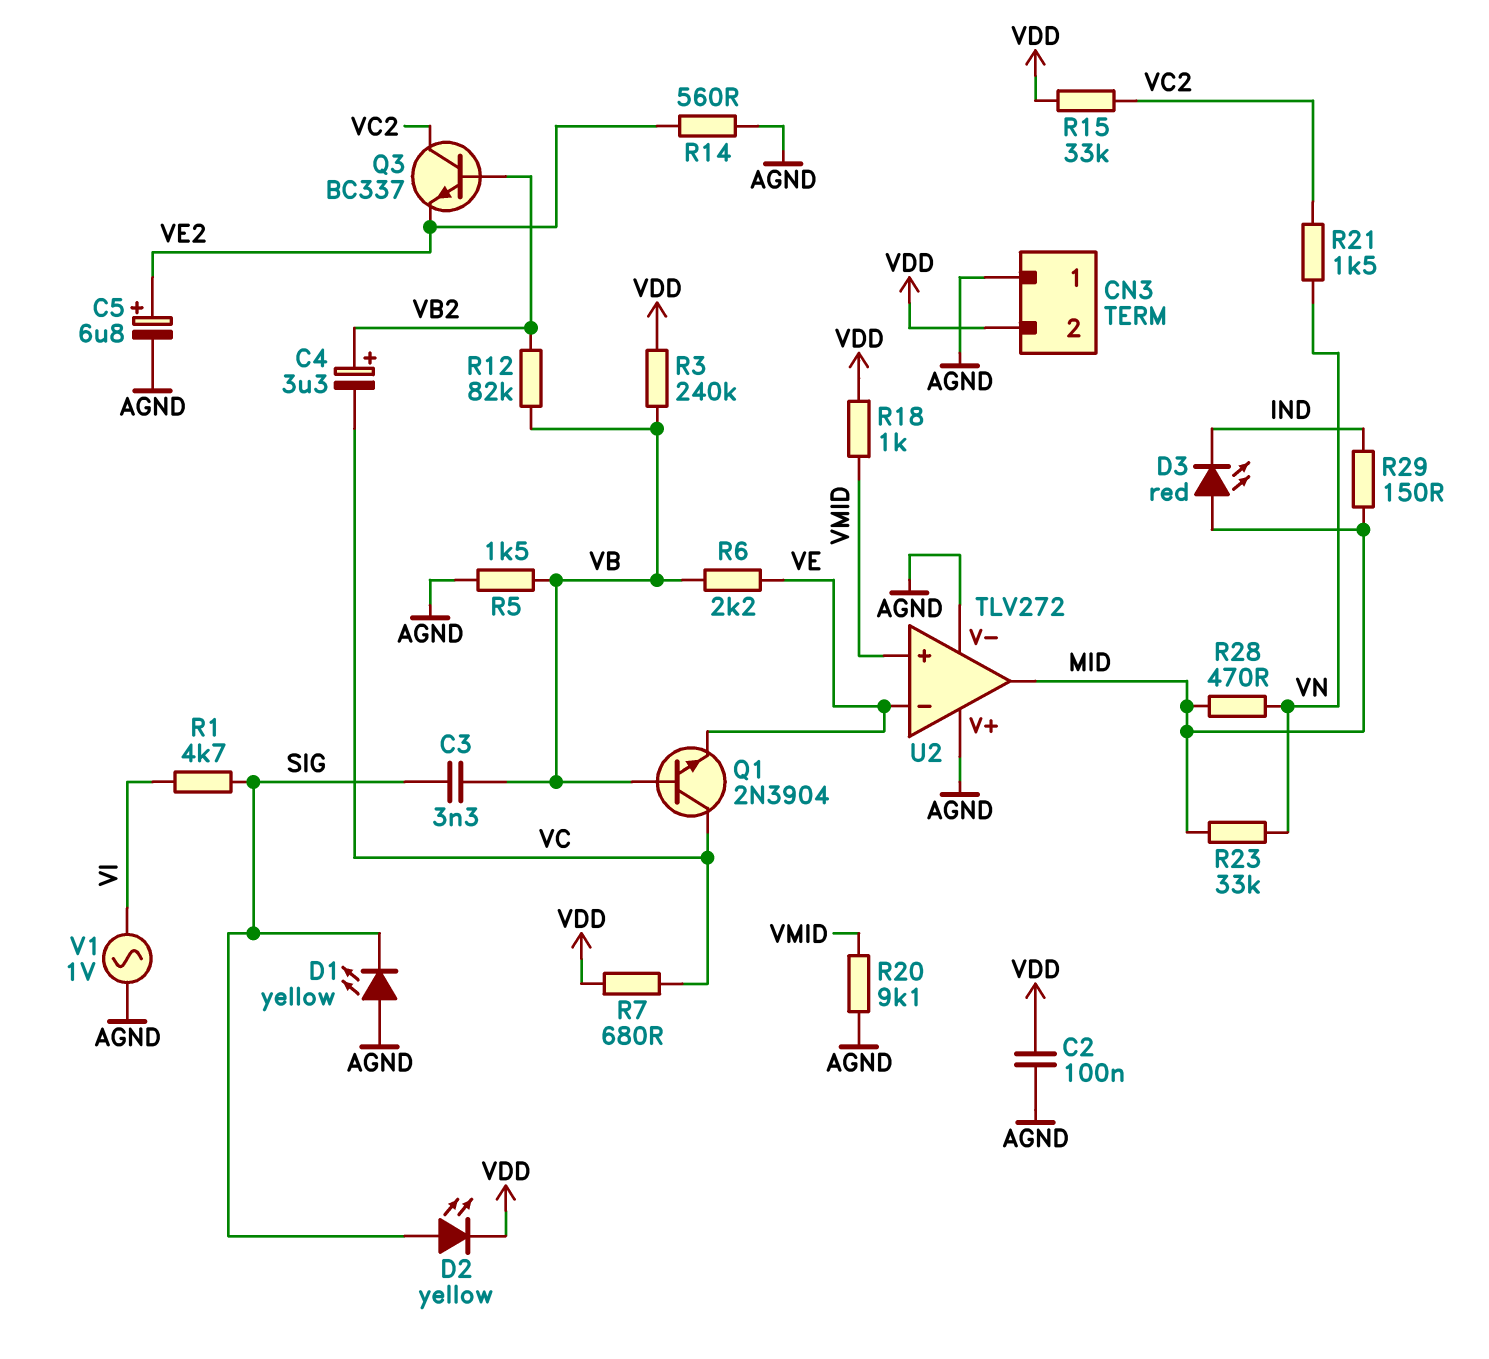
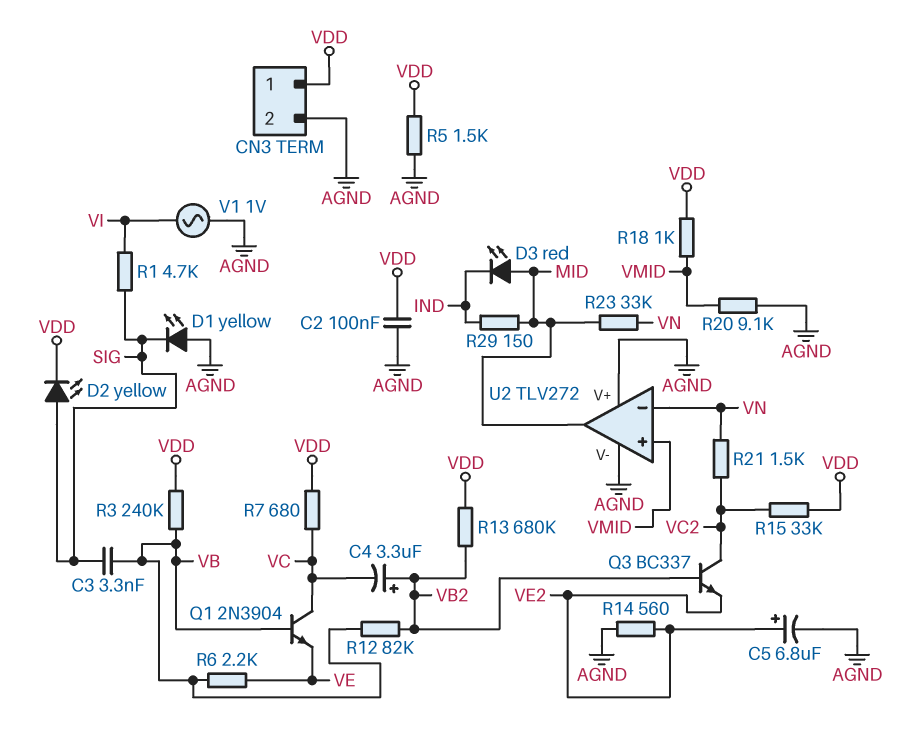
CN3 pin 1: AGND -> VDD
CN3 pin 2: VDD -> AGND
R5: 1.5k (AGND, VB) -> 1.5k (AGND, VDD)
R13: none -> 680k (VB2, VDD)
R28: 470 (MID, VN) -> none
U2 pin in-: VE -> VN

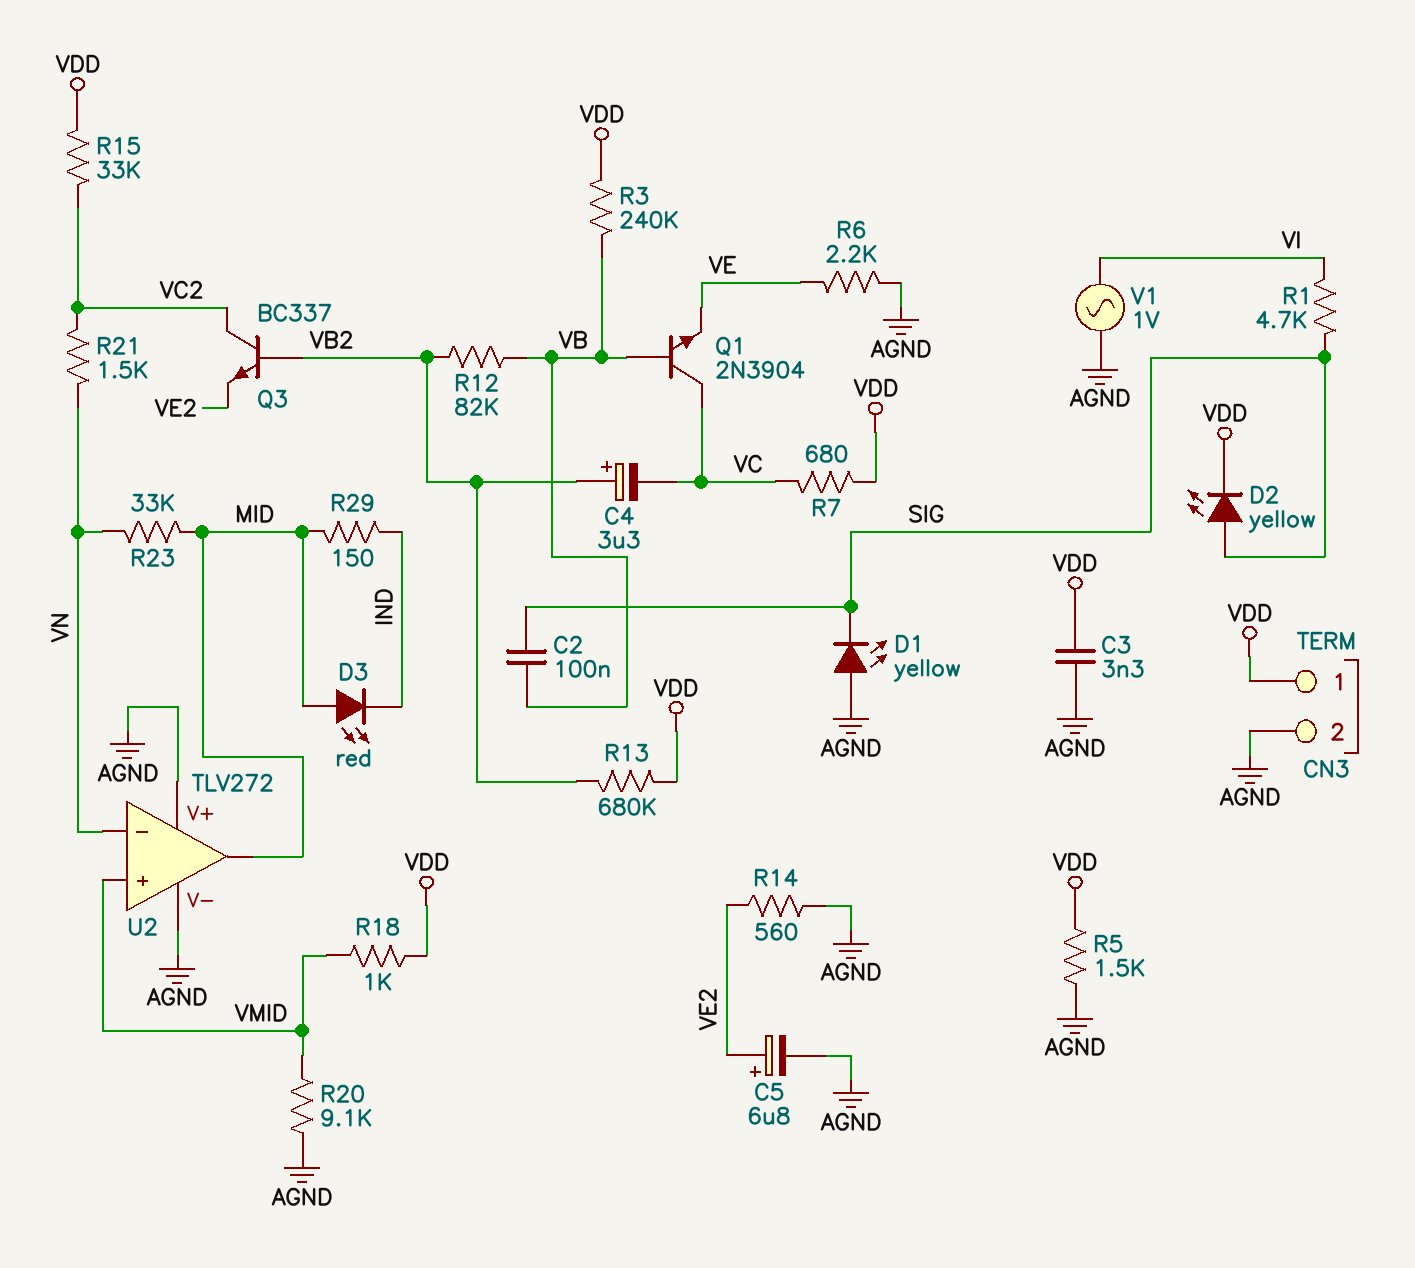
C2: 100nF (AGND, VDD) -> 100nF (SIG, VB)
C3: 3.3nF (SIG, VB) -> 3.3nF (AGND, VDD)
R6: 2.2k (VB, VE) -> 2.2k (AGND, VE)

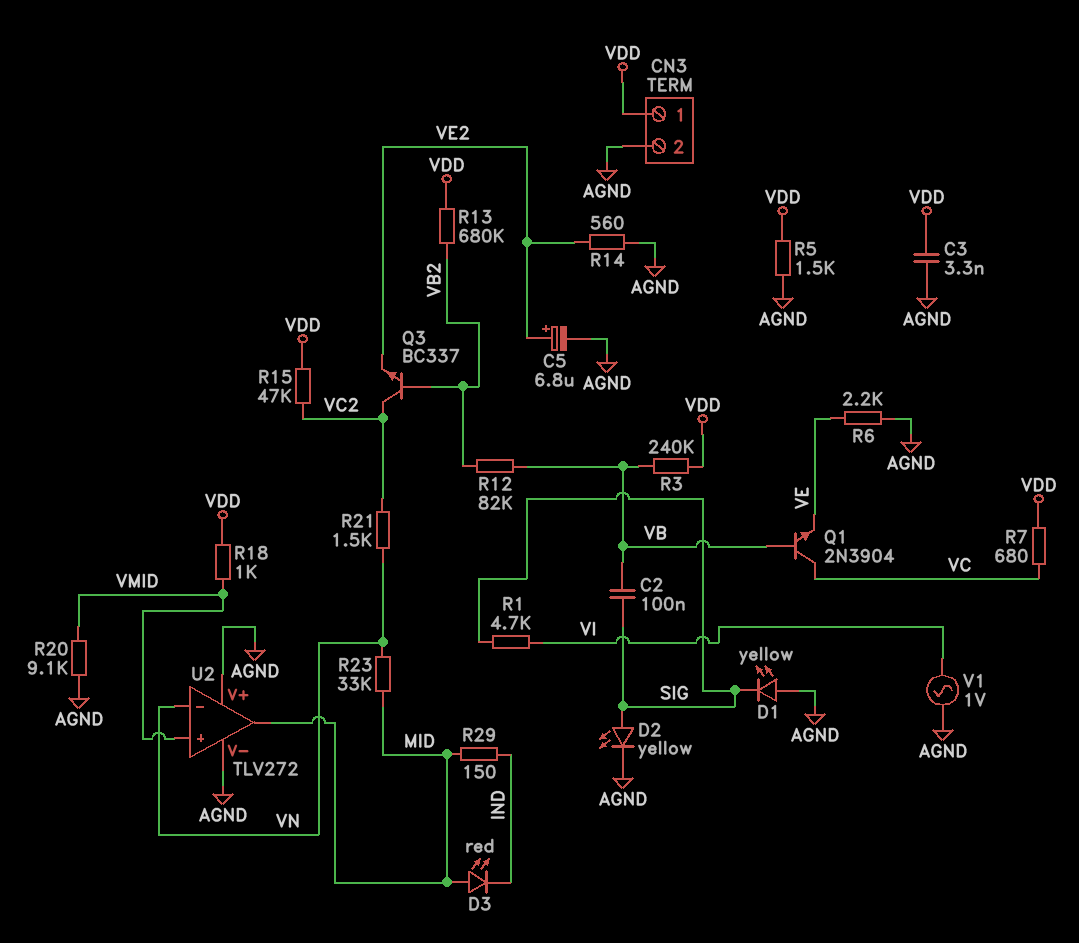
C4: 3.3uF (plus VB2, minus VC) -> none
D2: LED yellow (A SIG, K VDD) -> LED yellow (A SIG, K AGND)
R15: 33k (VC2, VDD) -> 47k (VC2, VDD)

